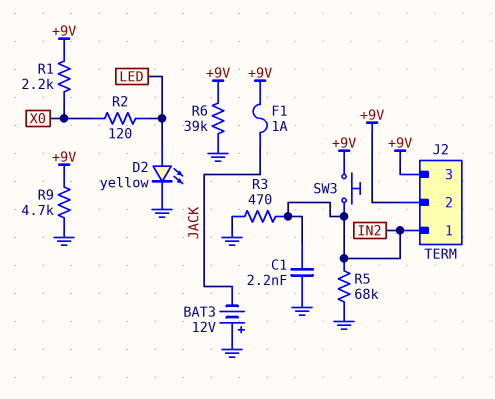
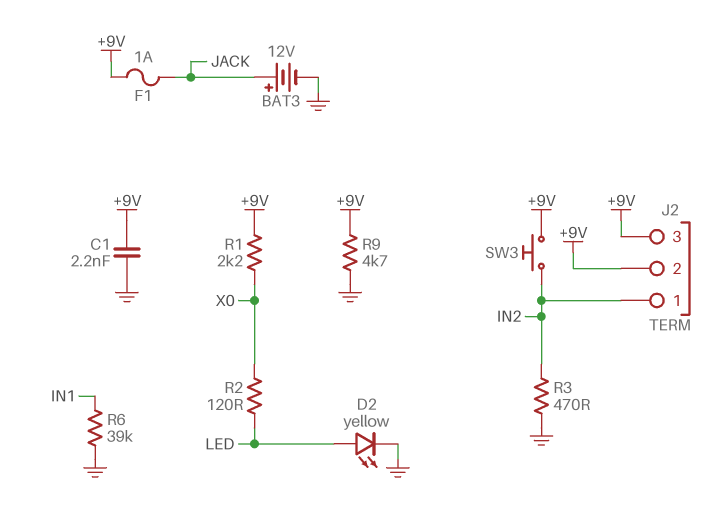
BAT3: 12V (plus GND, minus JACK) -> 12V (plus JACK, minus GND)
C1: 2.2nF (GND, IN2) -> 2.2nF (+9V, GND)
R5: 68k (GND, IN2) -> none
R6: 39k (+9V, GND) -> 39k (GND, IN1)

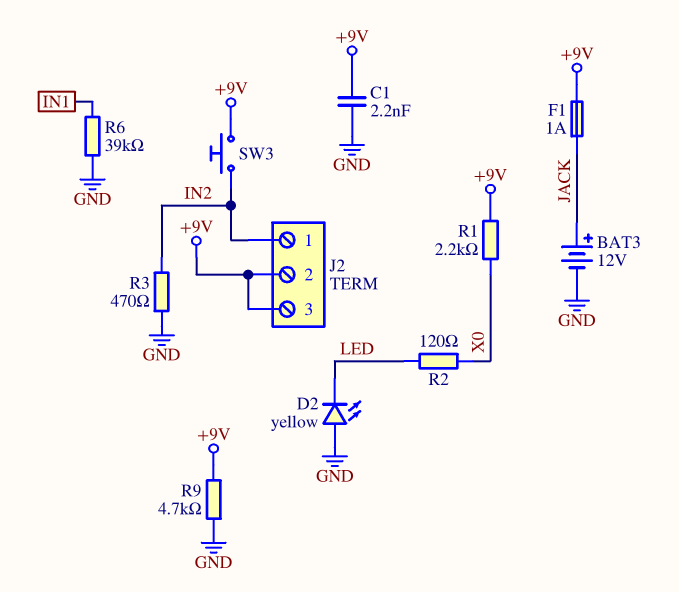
D2: LED yellow (A LED, K GND) -> LED yellow (A GND, K LED)

